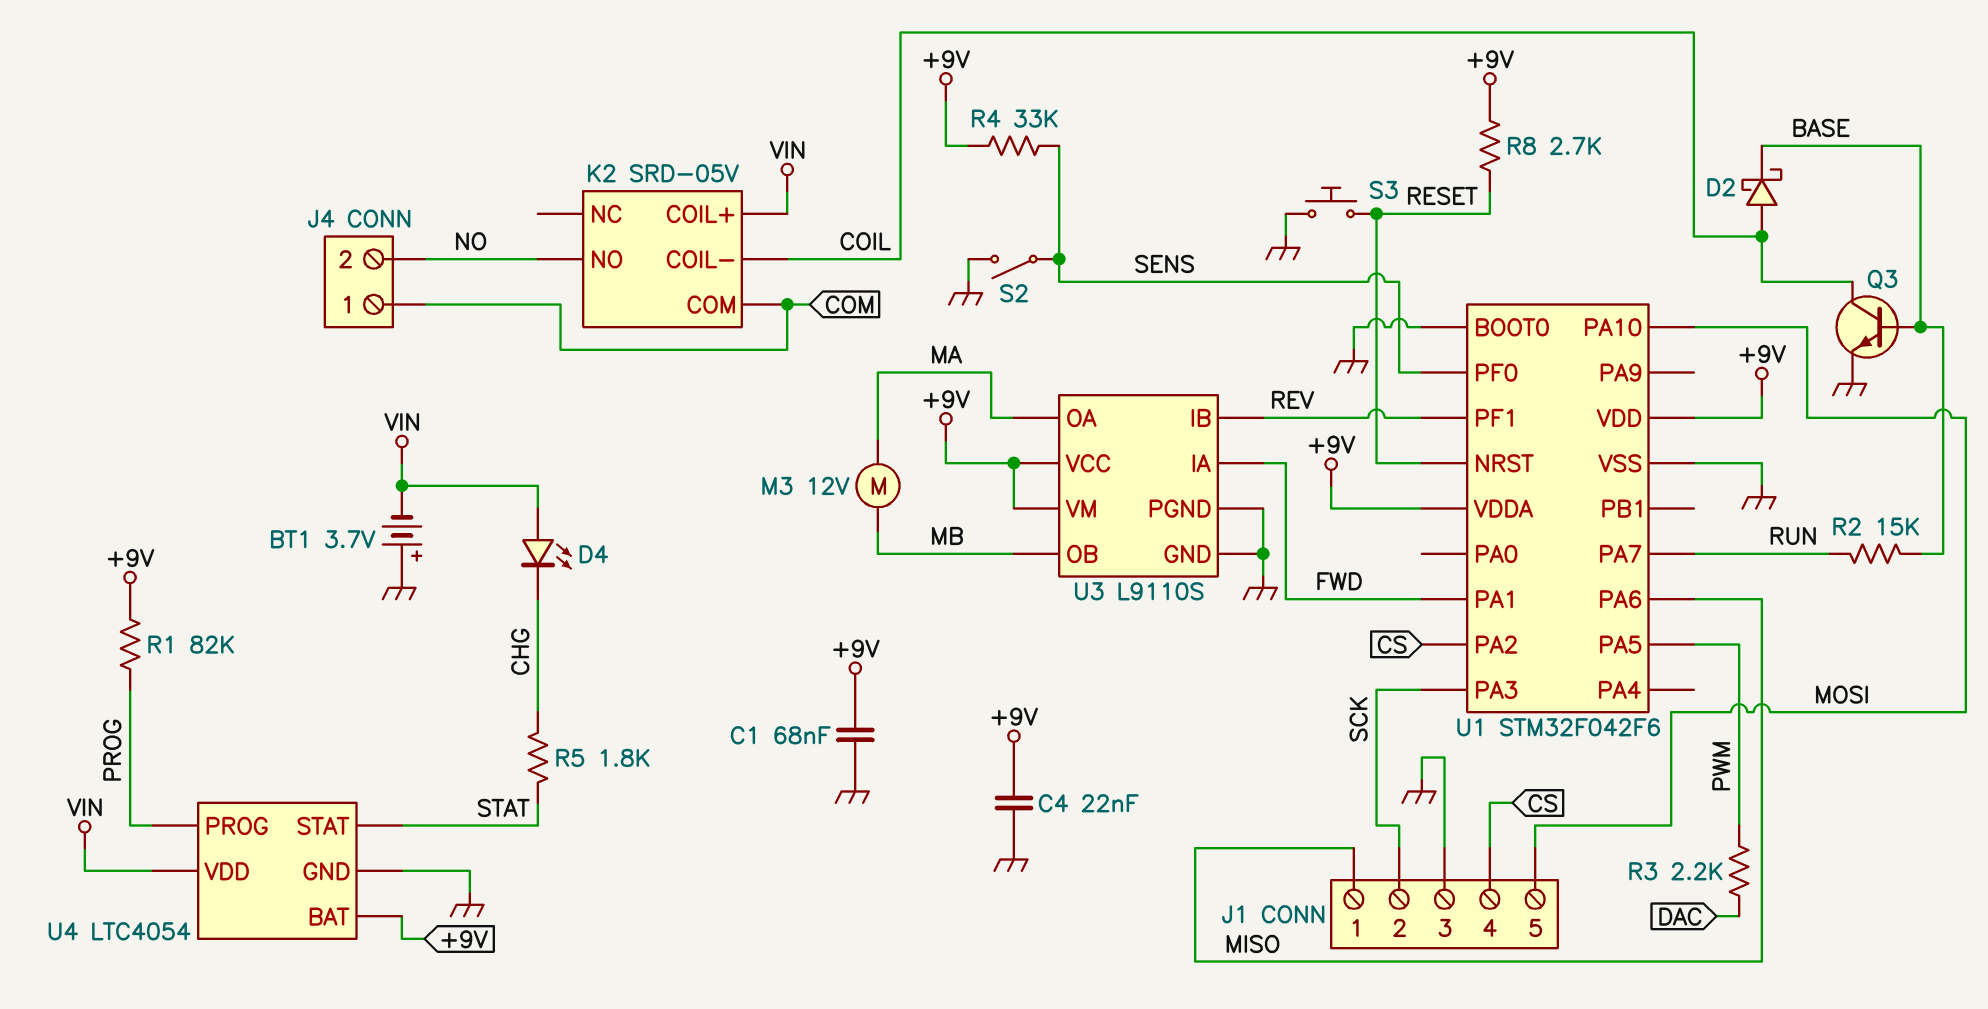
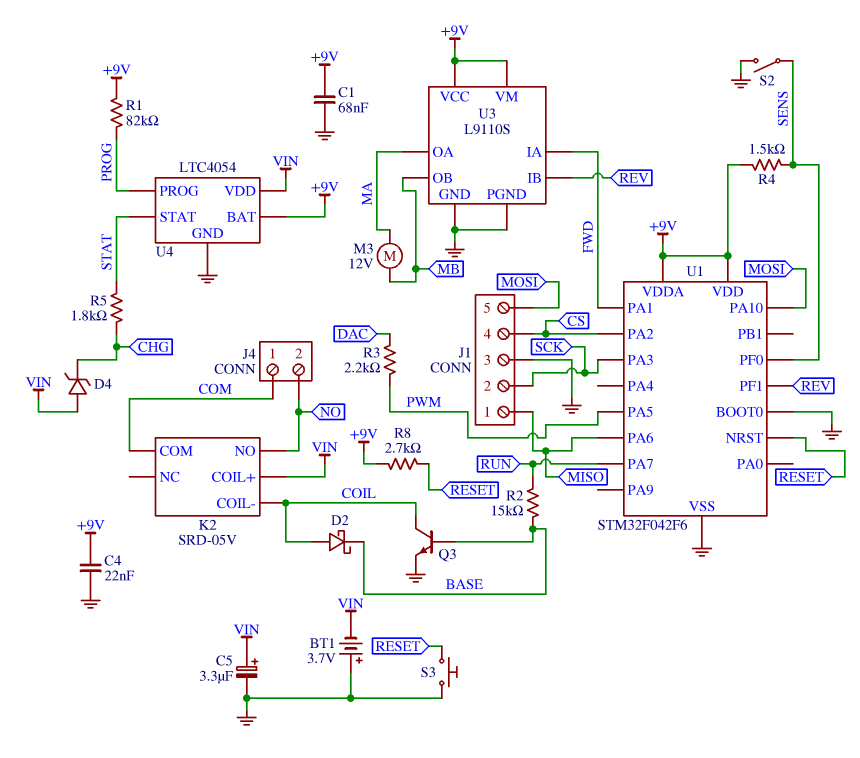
C5: none -> 3.3uF (plus VIN, minus GND)
D4: LED (A VIN, K CHG) -> zener (A VIN, K CHG)
R4: 33k (+9V, SENS) -> 1.5k (+9V, SENS)

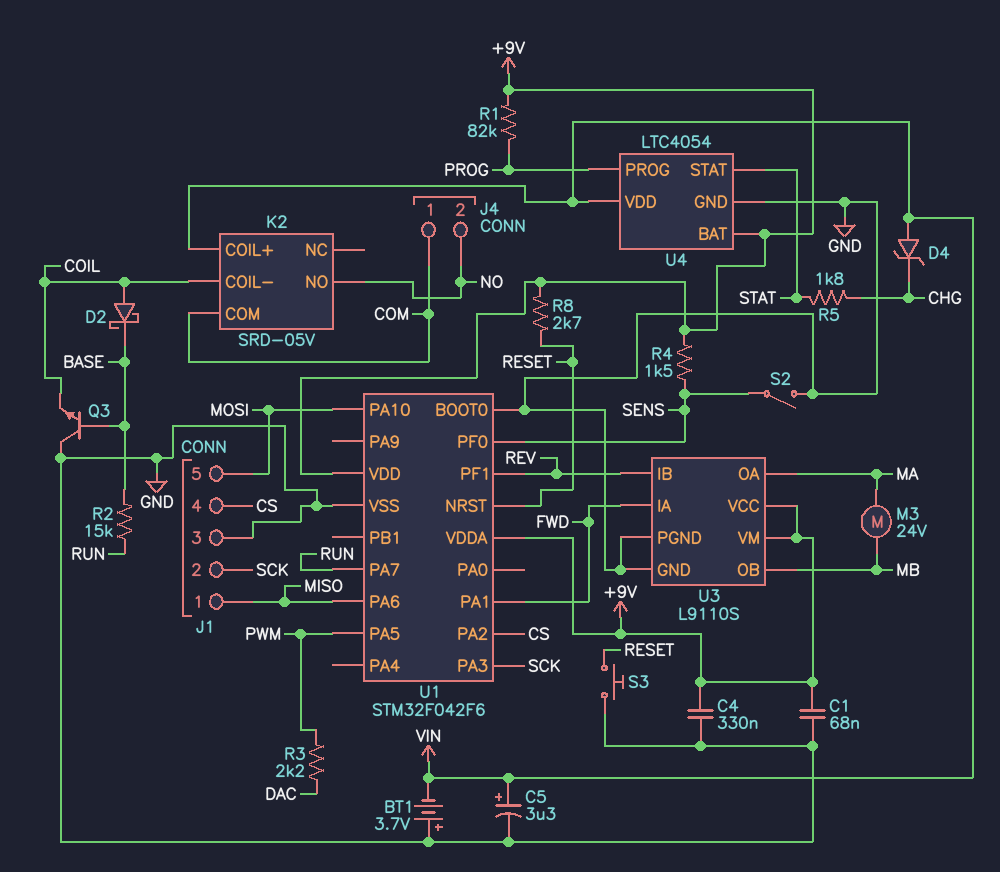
C4: 22nF (+9V, GND) -> 330nF (+9V, GND)
M3: motor 12V (MA, MB) -> motor 24V (MA, MB)
Q3: NPN (B BASE, C COIL, E GND) -> NPN (B BASE, C GND, E COIL)

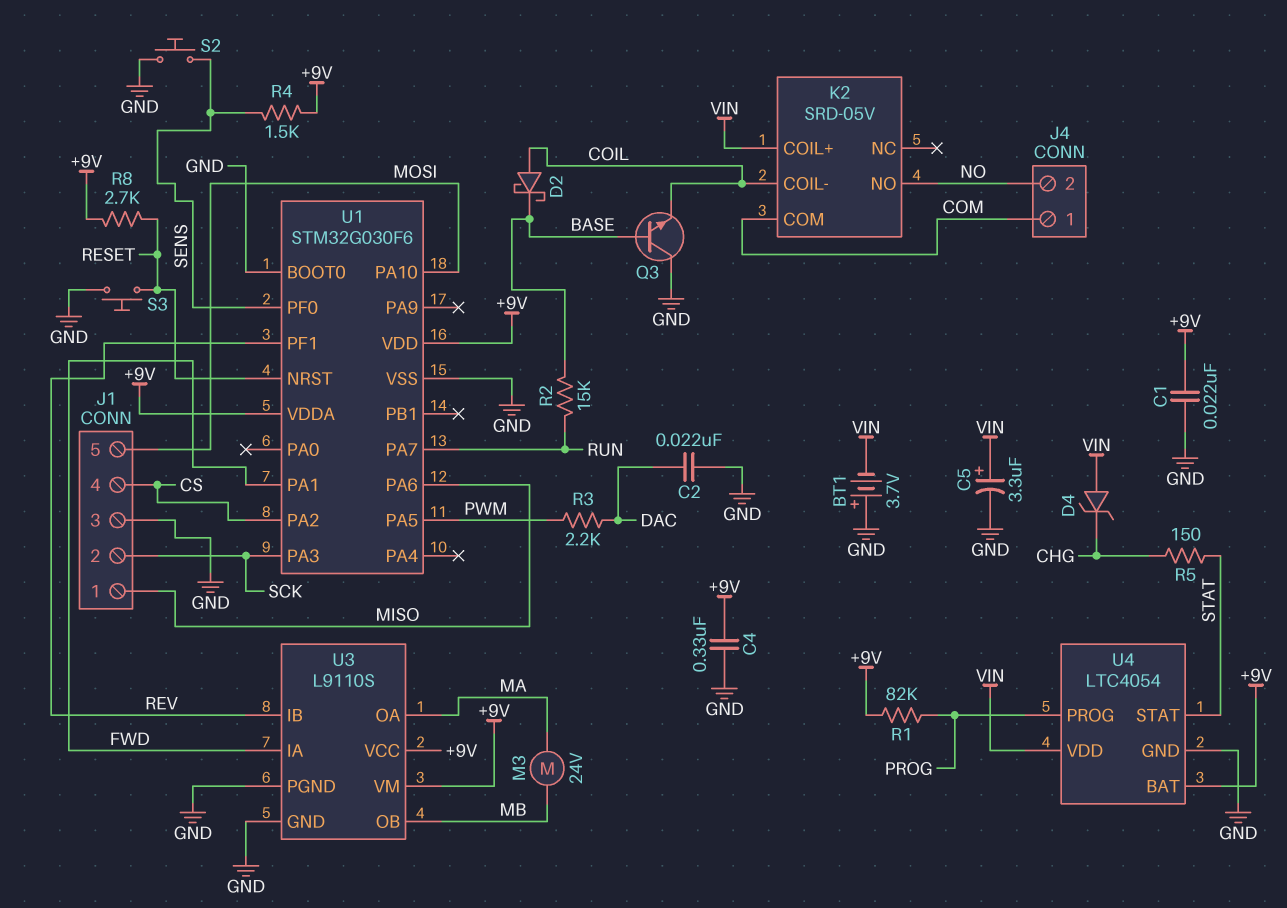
C1: 68nF (+9V, GND) -> 22nF (+9V, GND)
C2: none -> 22nF (DAC, GND)
R5: 1.8k (CHG, STAT) -> 150 (CHG, STAT)
S2: switch (GND, SENS) -> button (GND, SENS)
U1: STM32F042F6 -> STM32G030F6

